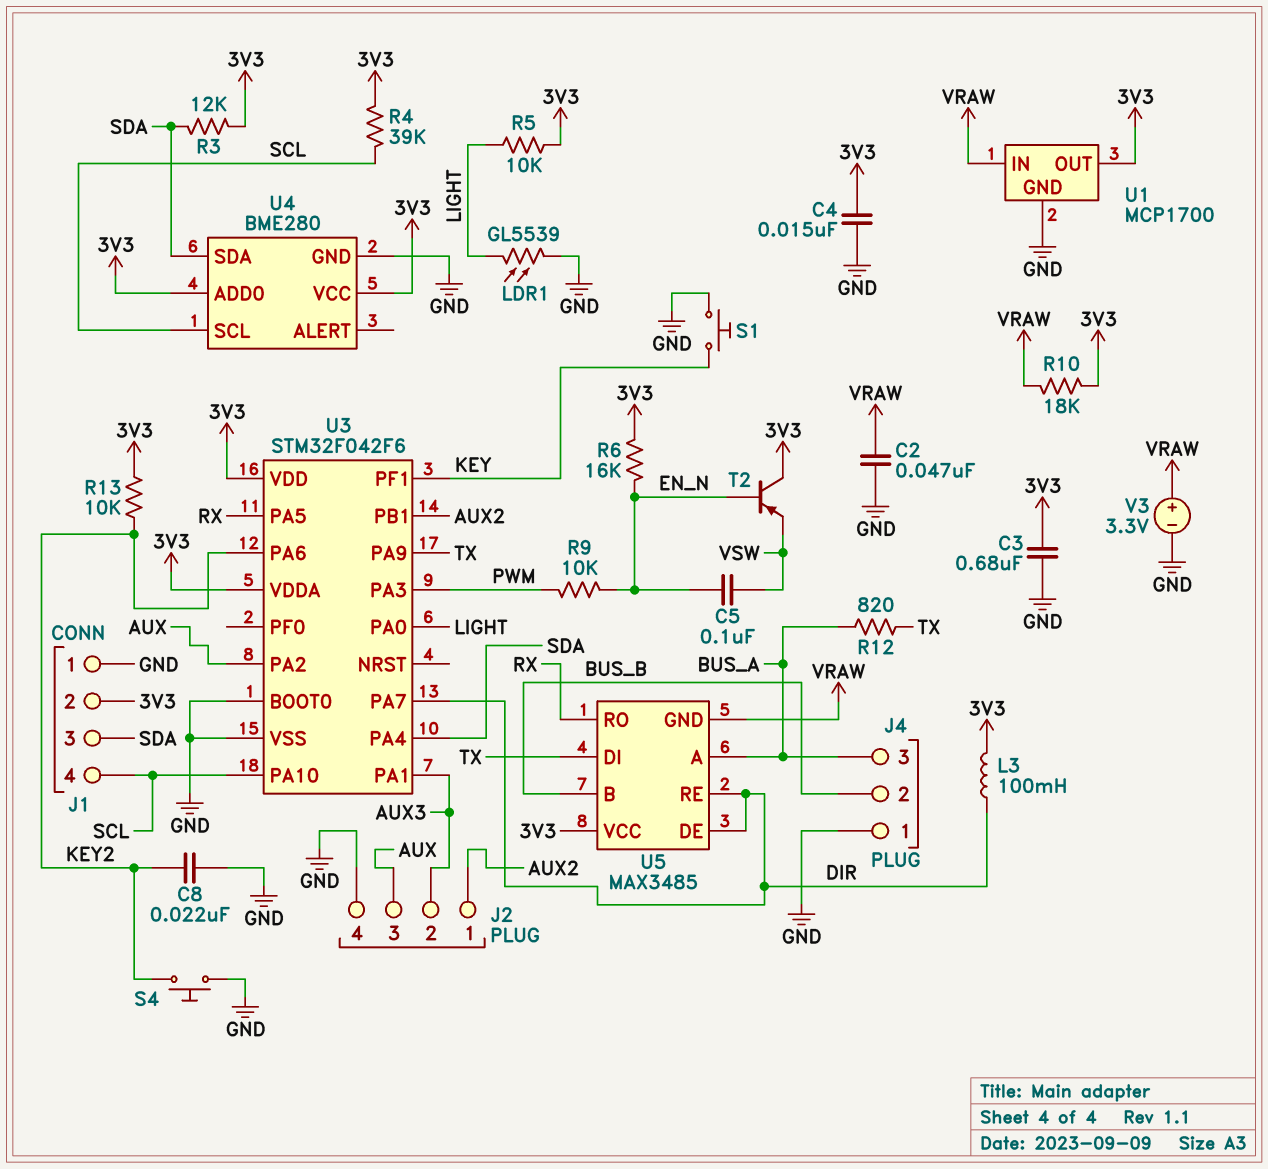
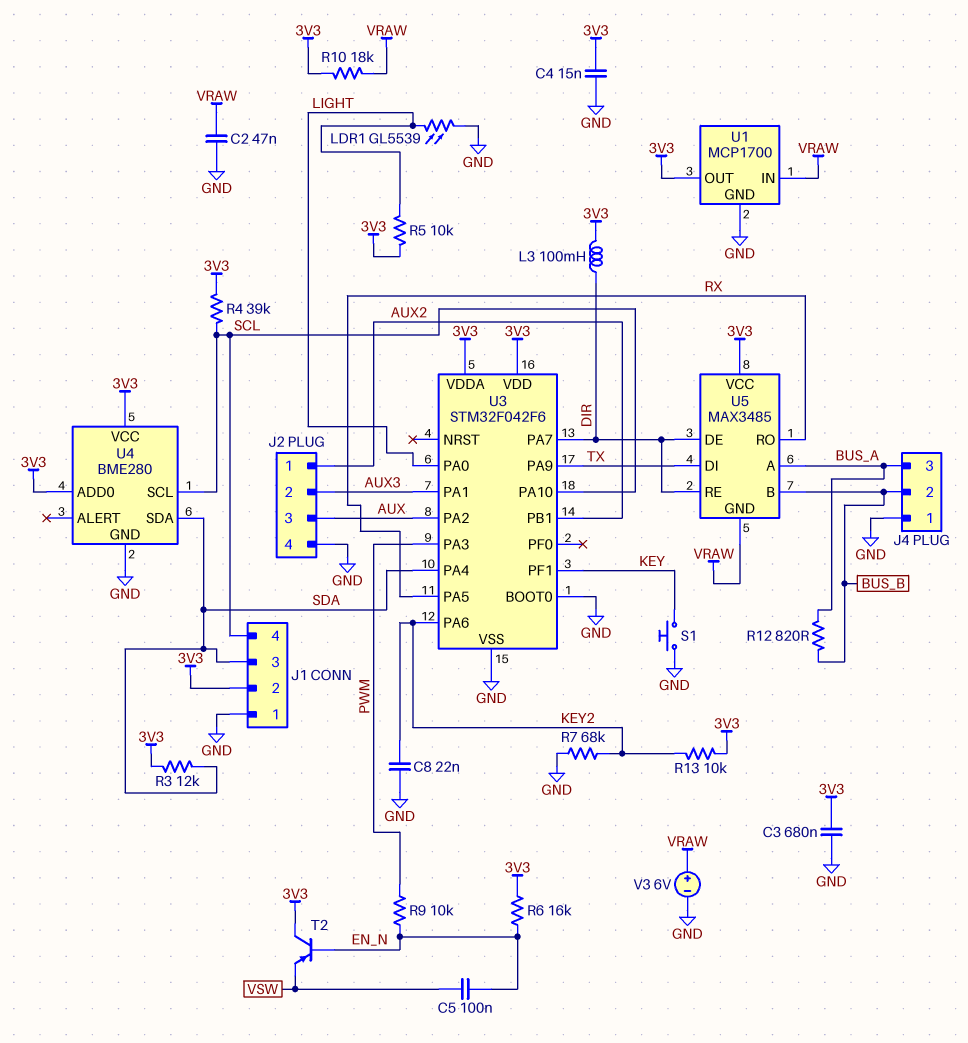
R7: none -> 68k (GND, KEY2)
R12: 820 (BUS_A, TX) -> 820 (BUS_A, BUS_B)
S4: button (GND, KEY2) -> none
V3: 3.3V (plus VRAW, minus GND) -> 6V (plus VRAW, minus GND)

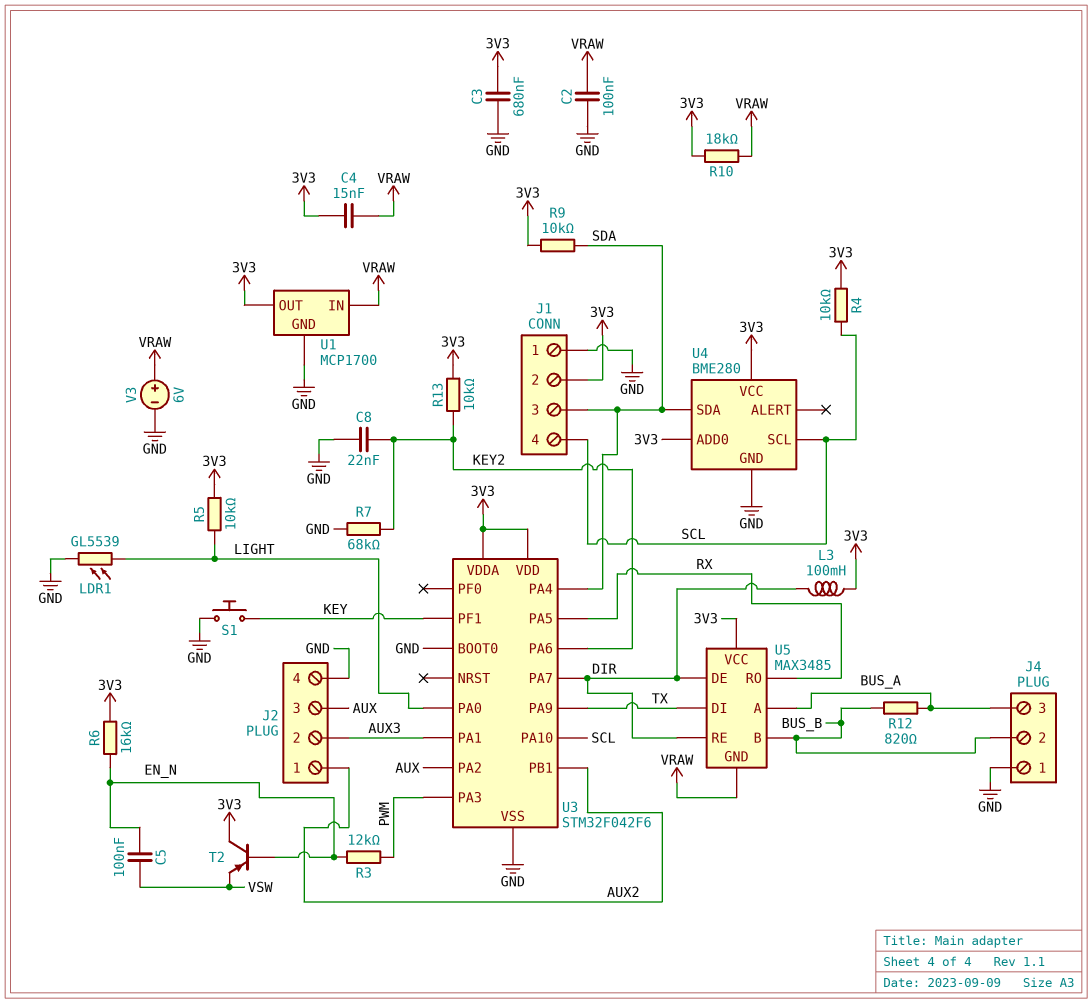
C2: 47nF (GND, VRAW) -> 100nF (GND, VRAW)
C4: 15nF (3V3, GND) -> 15nF (3V3, VRAW)
R3: 12k (3V3, SDA) -> 12k (EN_N, PWM)
R4: 39k (3V3, SCL) -> 10k (3V3, SCL)
R9: 10k (EN_N, PWM) -> 10k (3V3, SDA)

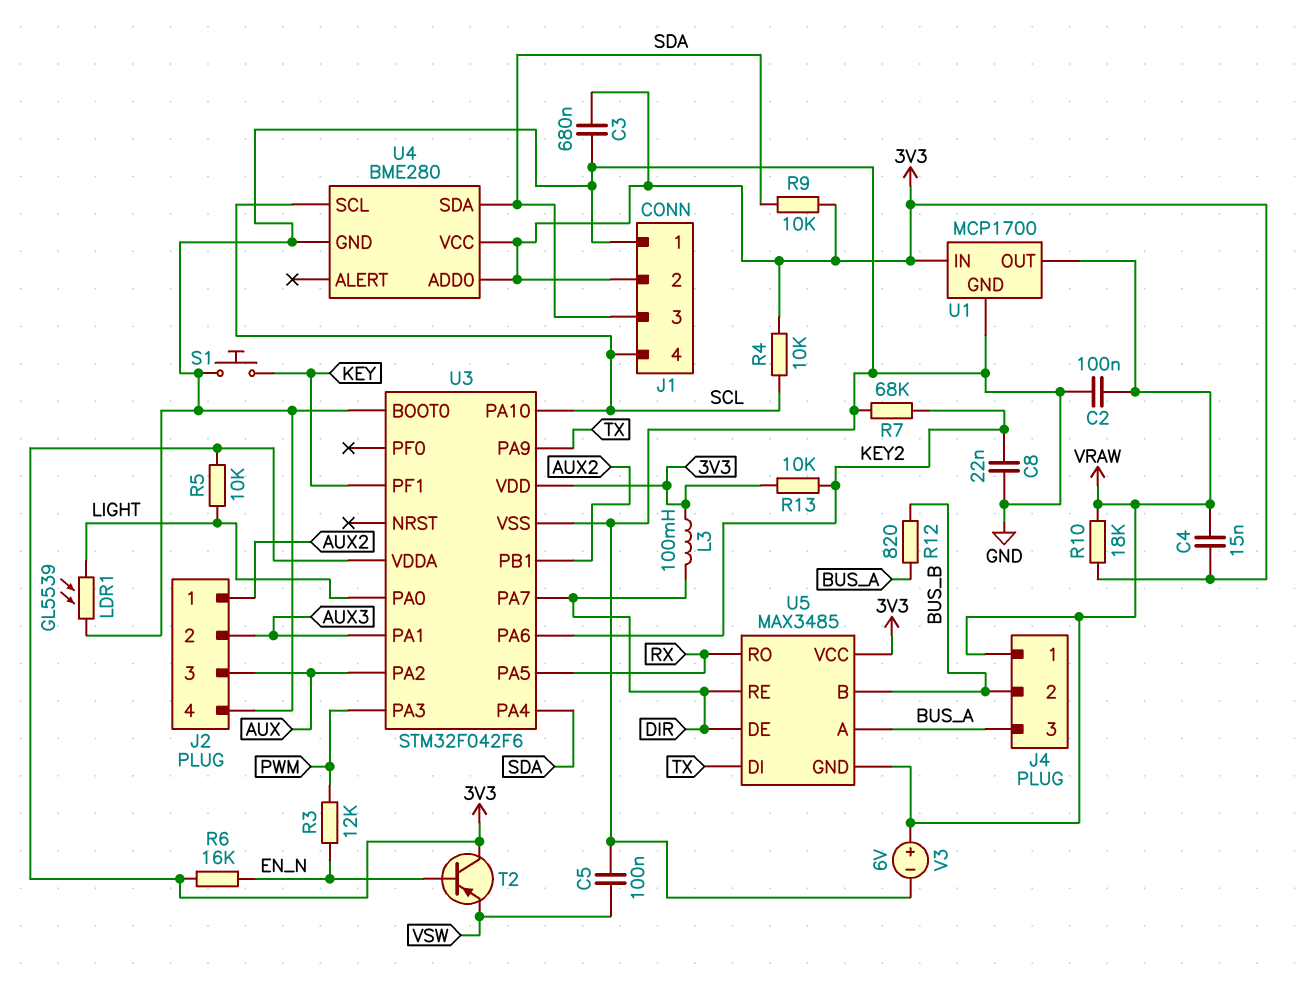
C5: 100nF (EN_N, VSW) -> 100nF (GND, VSW)
J4 pin 1: GND -> VRAW
U1 pin IN: VRAW -> 3V3
U1 pin OUT: 3V3 -> VRAW

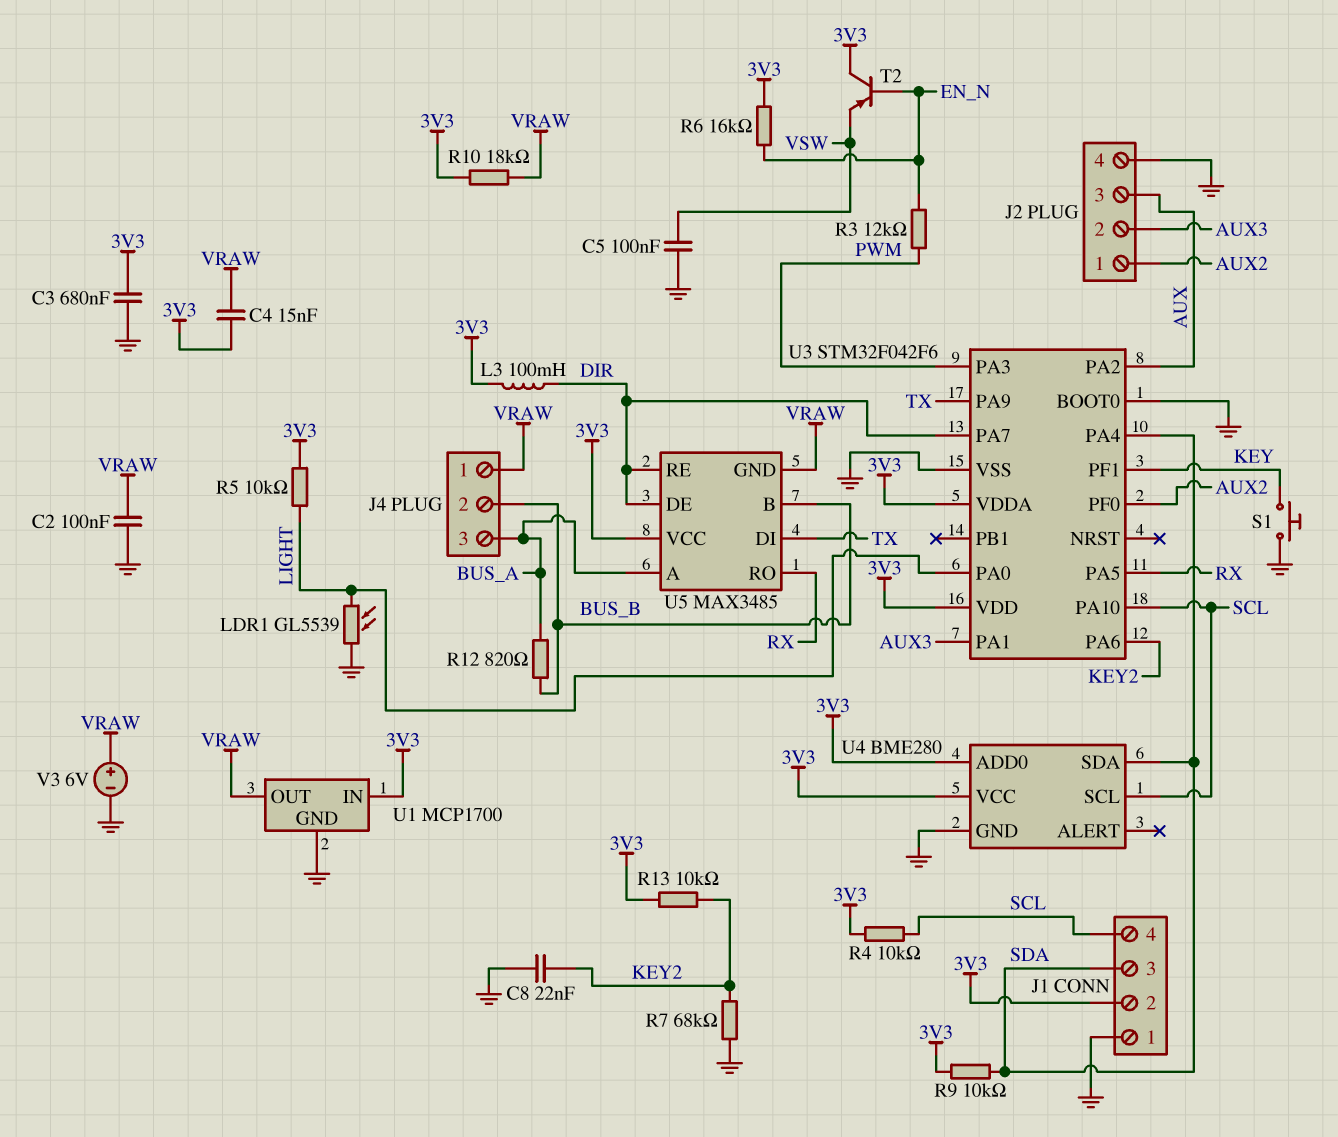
U3 pin PB1: AUX2 -> none
U3 pin PF0: none -> AUX2

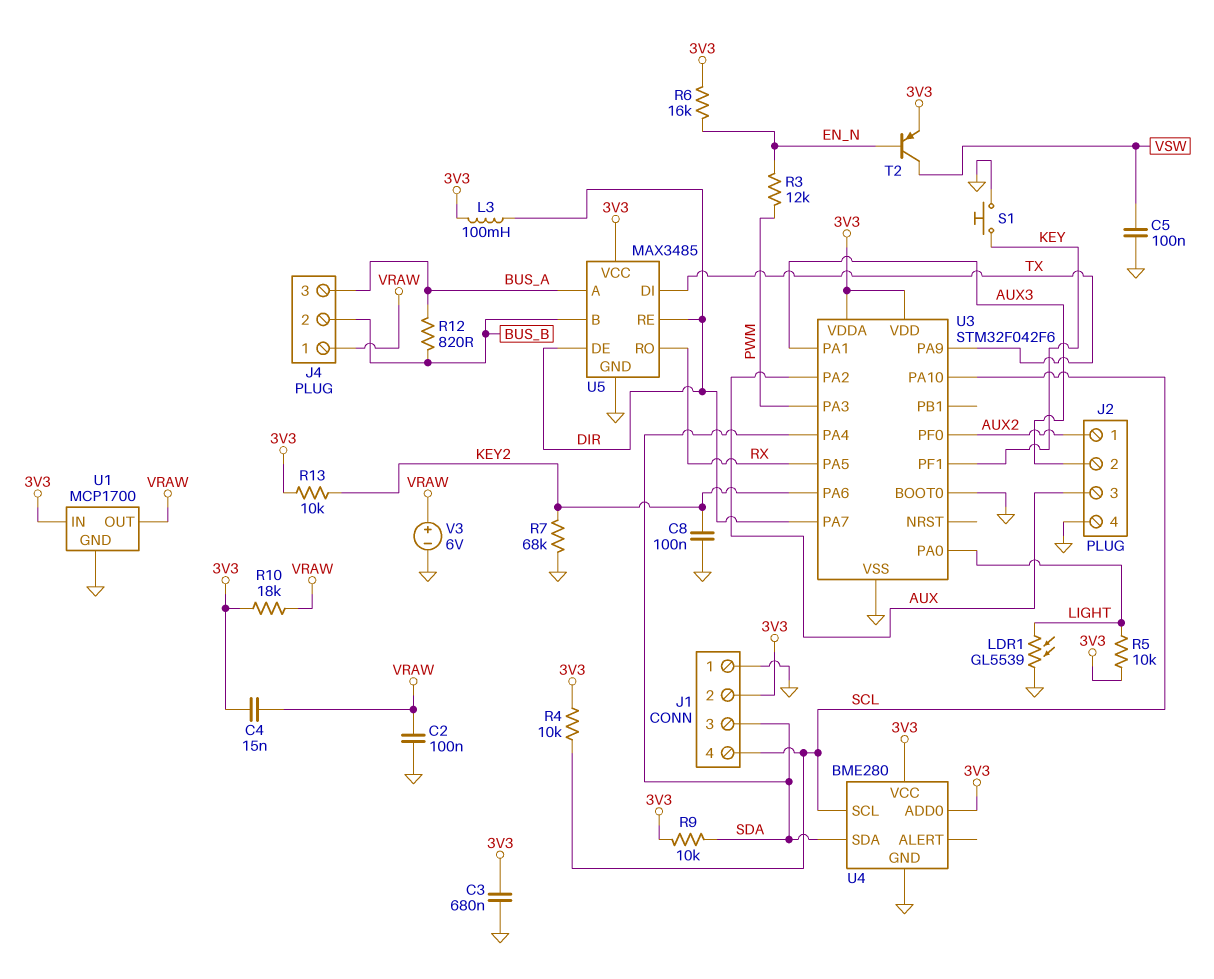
C8: 22nF (GND, KEY2) -> 100nF (GND, KEY2)
T2: PNP (B EN_N, C 3V3, E VSW) -> PNP (B EN_N, C VSW, E 3V3)
U5 pin GND: VRAW -> GND

